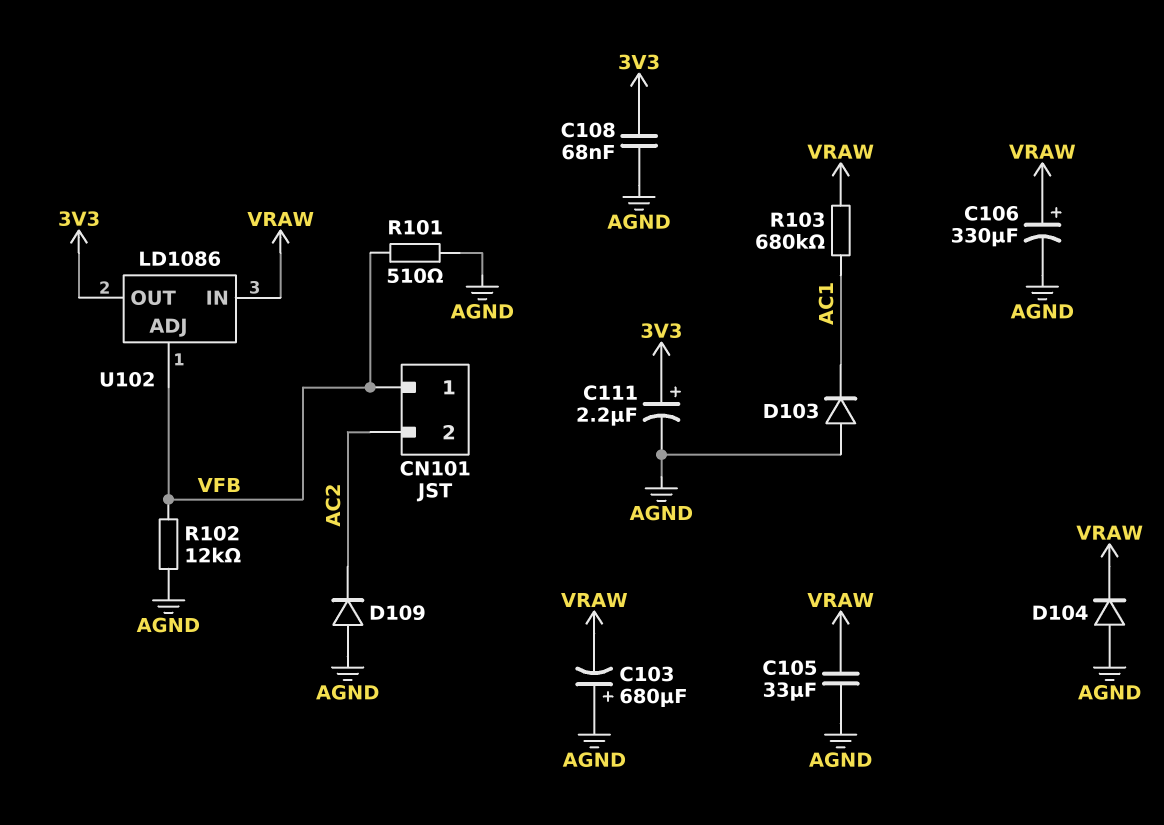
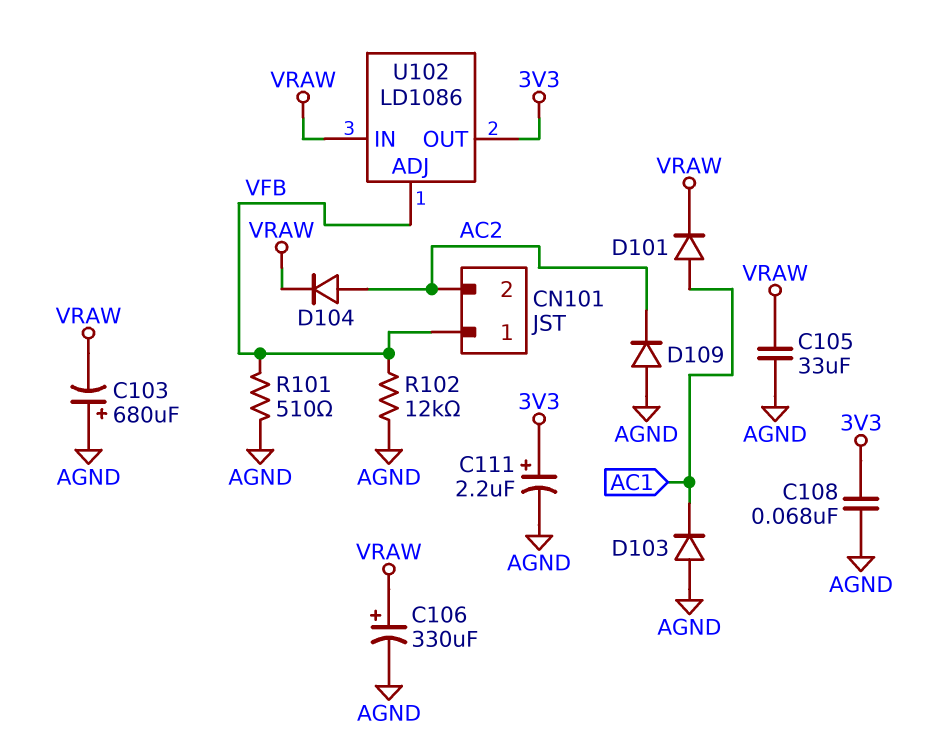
D101: none -> diode (A AC1, K VRAW)
D104: diode (A AGND, K VRAW) -> diode (A AC2, K VRAW)
R103: 680k (AC1, VRAW) -> none

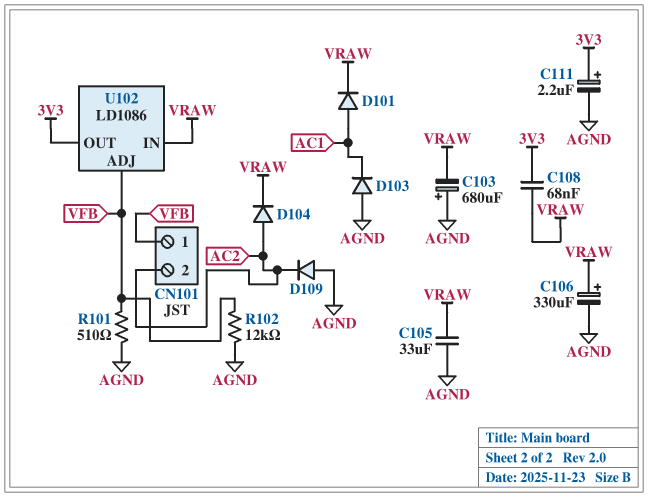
C108: 68nF (3V3, AGND) -> 68nF (3V3, VRAW)

